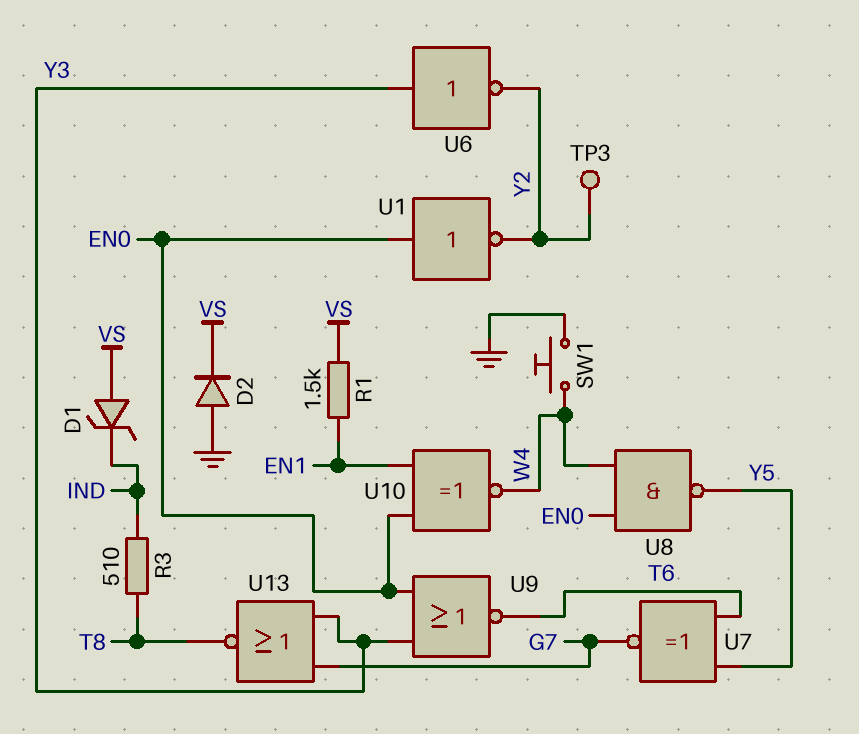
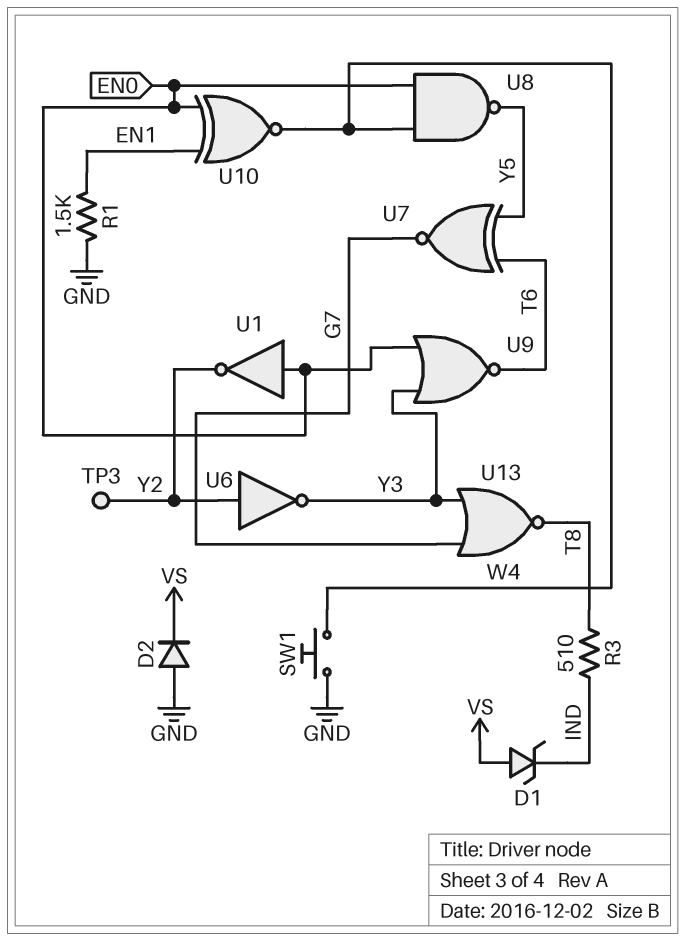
R1: 1.5k (EN1, VS) -> 1.5k (EN1, GND)
U6: NOT (in Y3, out Y2) -> NOT (in Y2, out Y3)

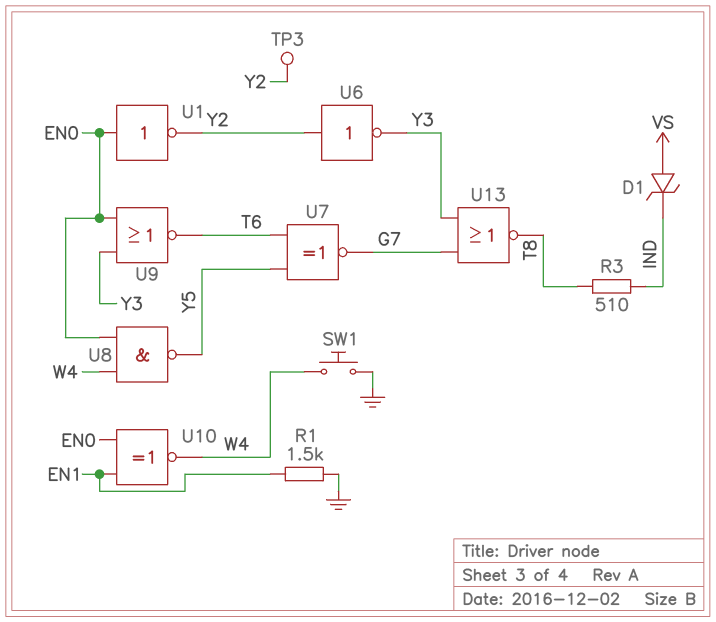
D2: diode (A GND, K VS) -> none

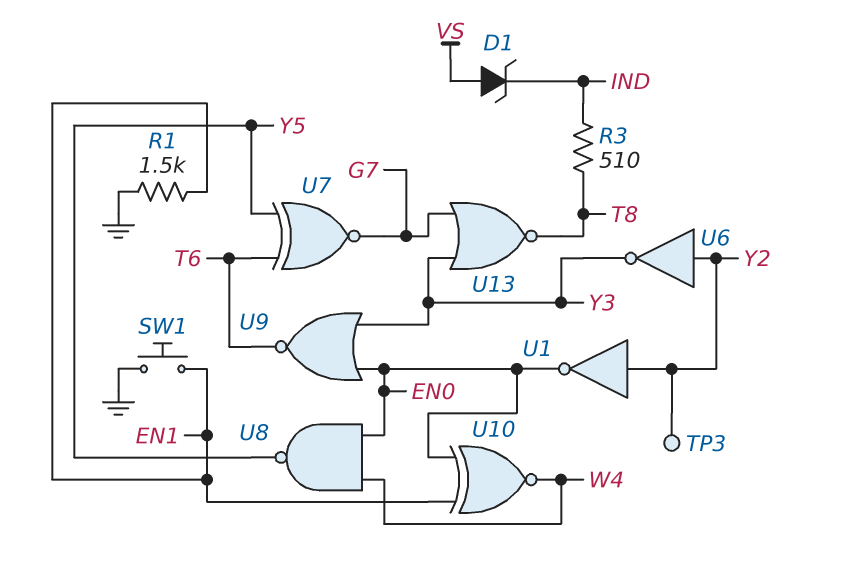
SW1: button (GND, W4) -> button (EN1, GND)
U1: NOT (in EN0, out Y2) -> NOT (in Y2, out EN0)

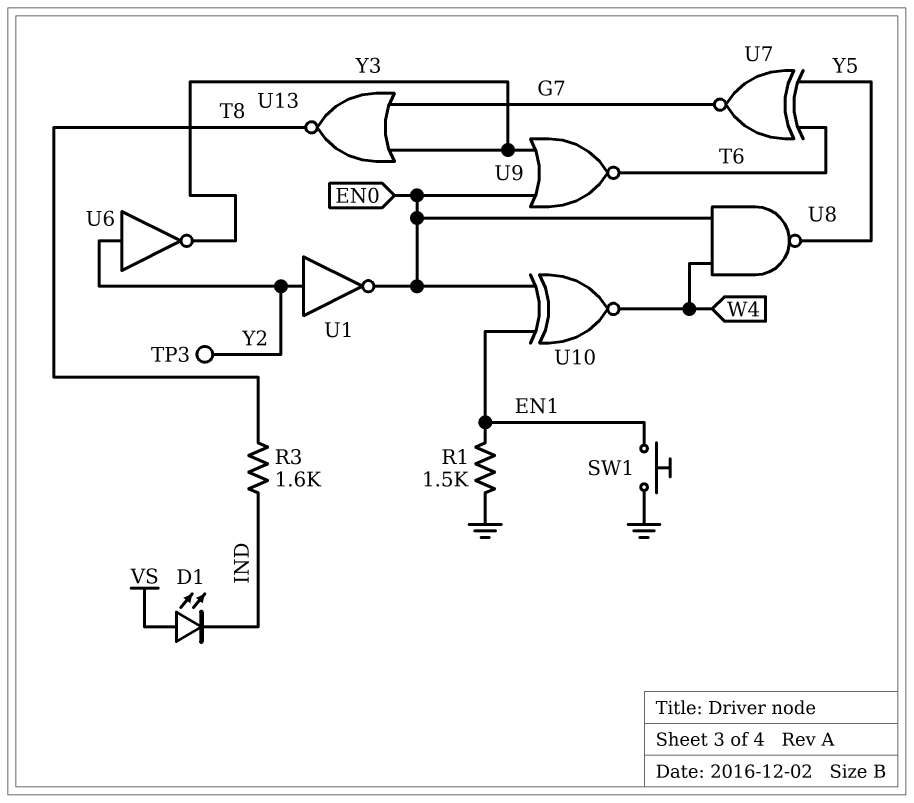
D1: zener (A VS, K IND) -> LED (A VS, K IND)
R3: 510 (IND, T8) -> 1.6k (IND, T8)

